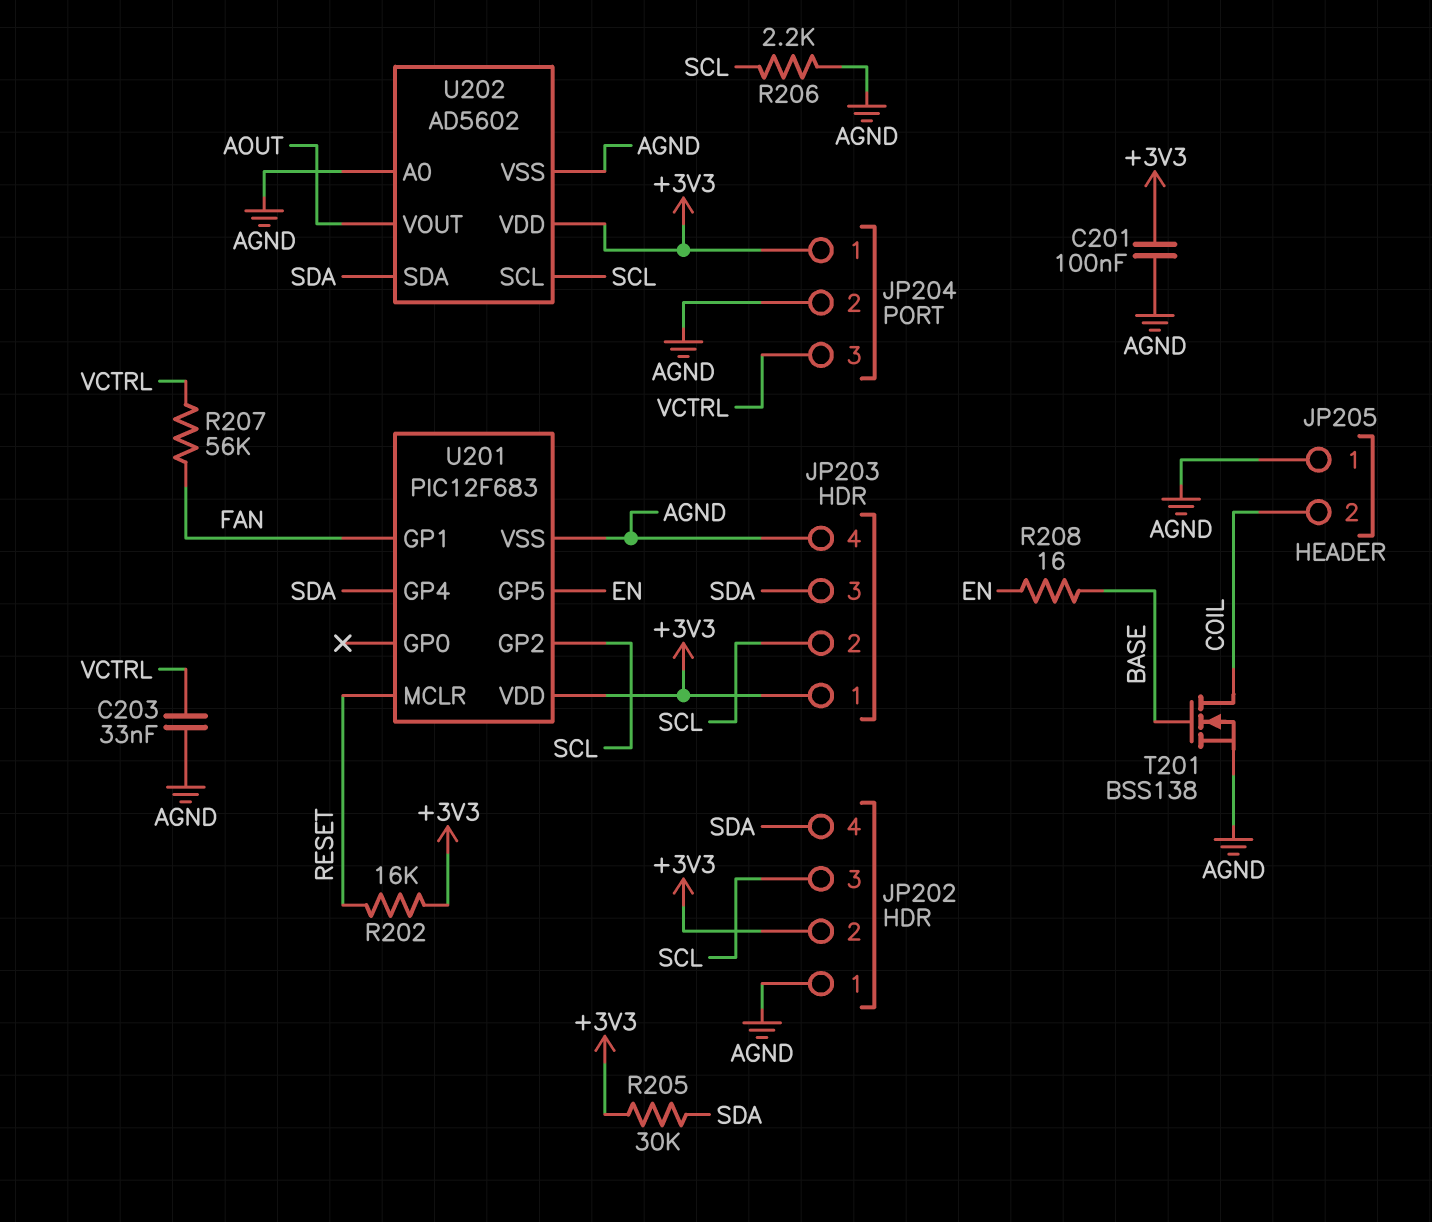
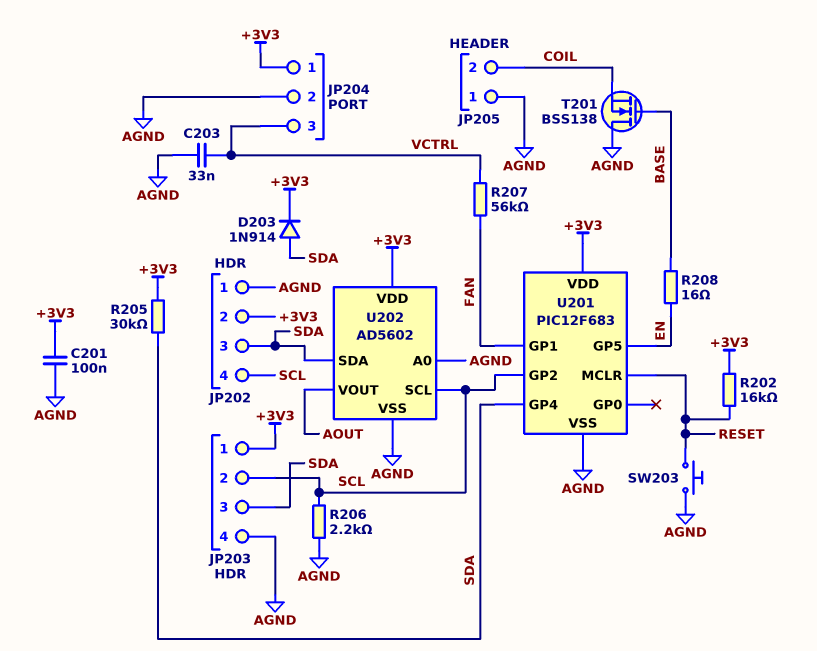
D203: none -> diode 1N914 (A SDA, K +3V3)
JP202 pin 3: SCL -> SDA
JP202 pin 4: SDA -> SCL
SW203: none -> button (AGND, RESET)
T201: NMOS BSS138 (G BASE, D COIL, S AGND) -> NMOS BSS138 (G BASE, D AGND, S COIL)

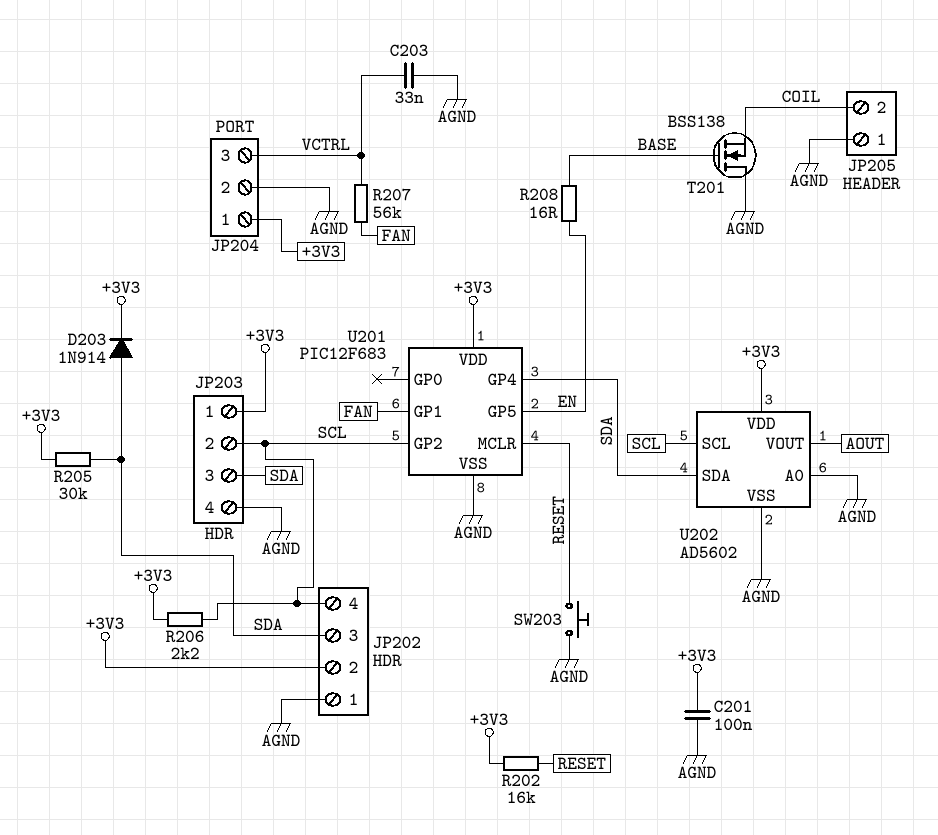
R206: 2.2k (AGND, SCL) -> 2.2k (+3V3, SCL)

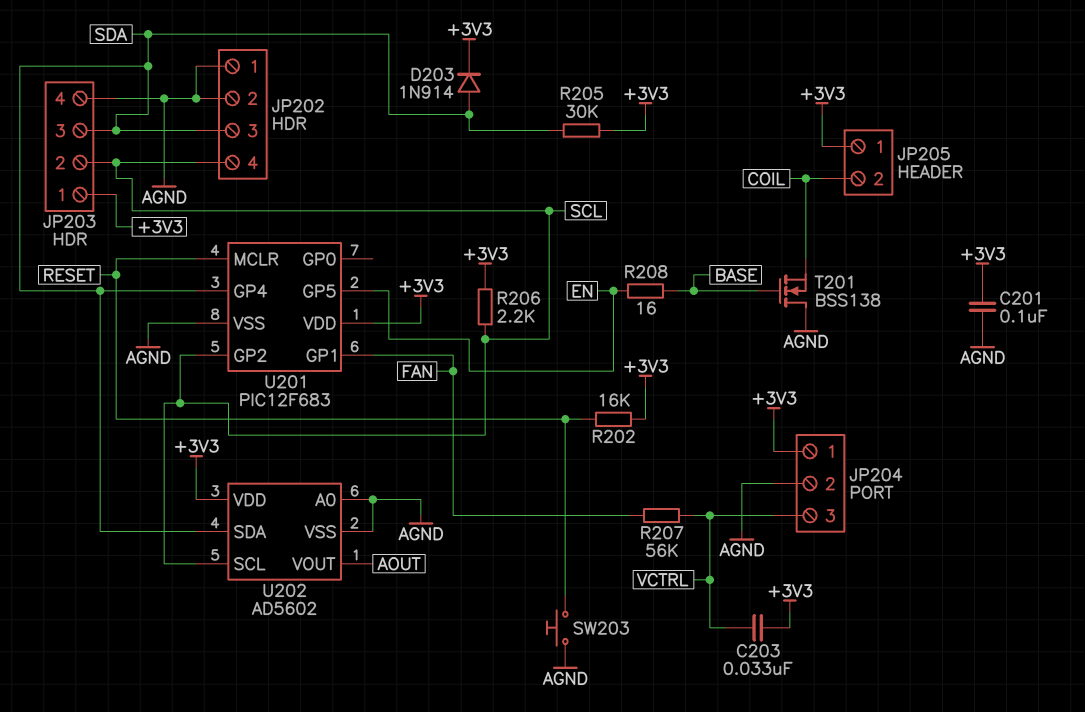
C203: 33nF (AGND, VCTRL) -> 33nF (+3V3, VCTRL)
JP202 pin 2: +3V3 -> AGND
JP205 pin 1: AGND -> +3V3

